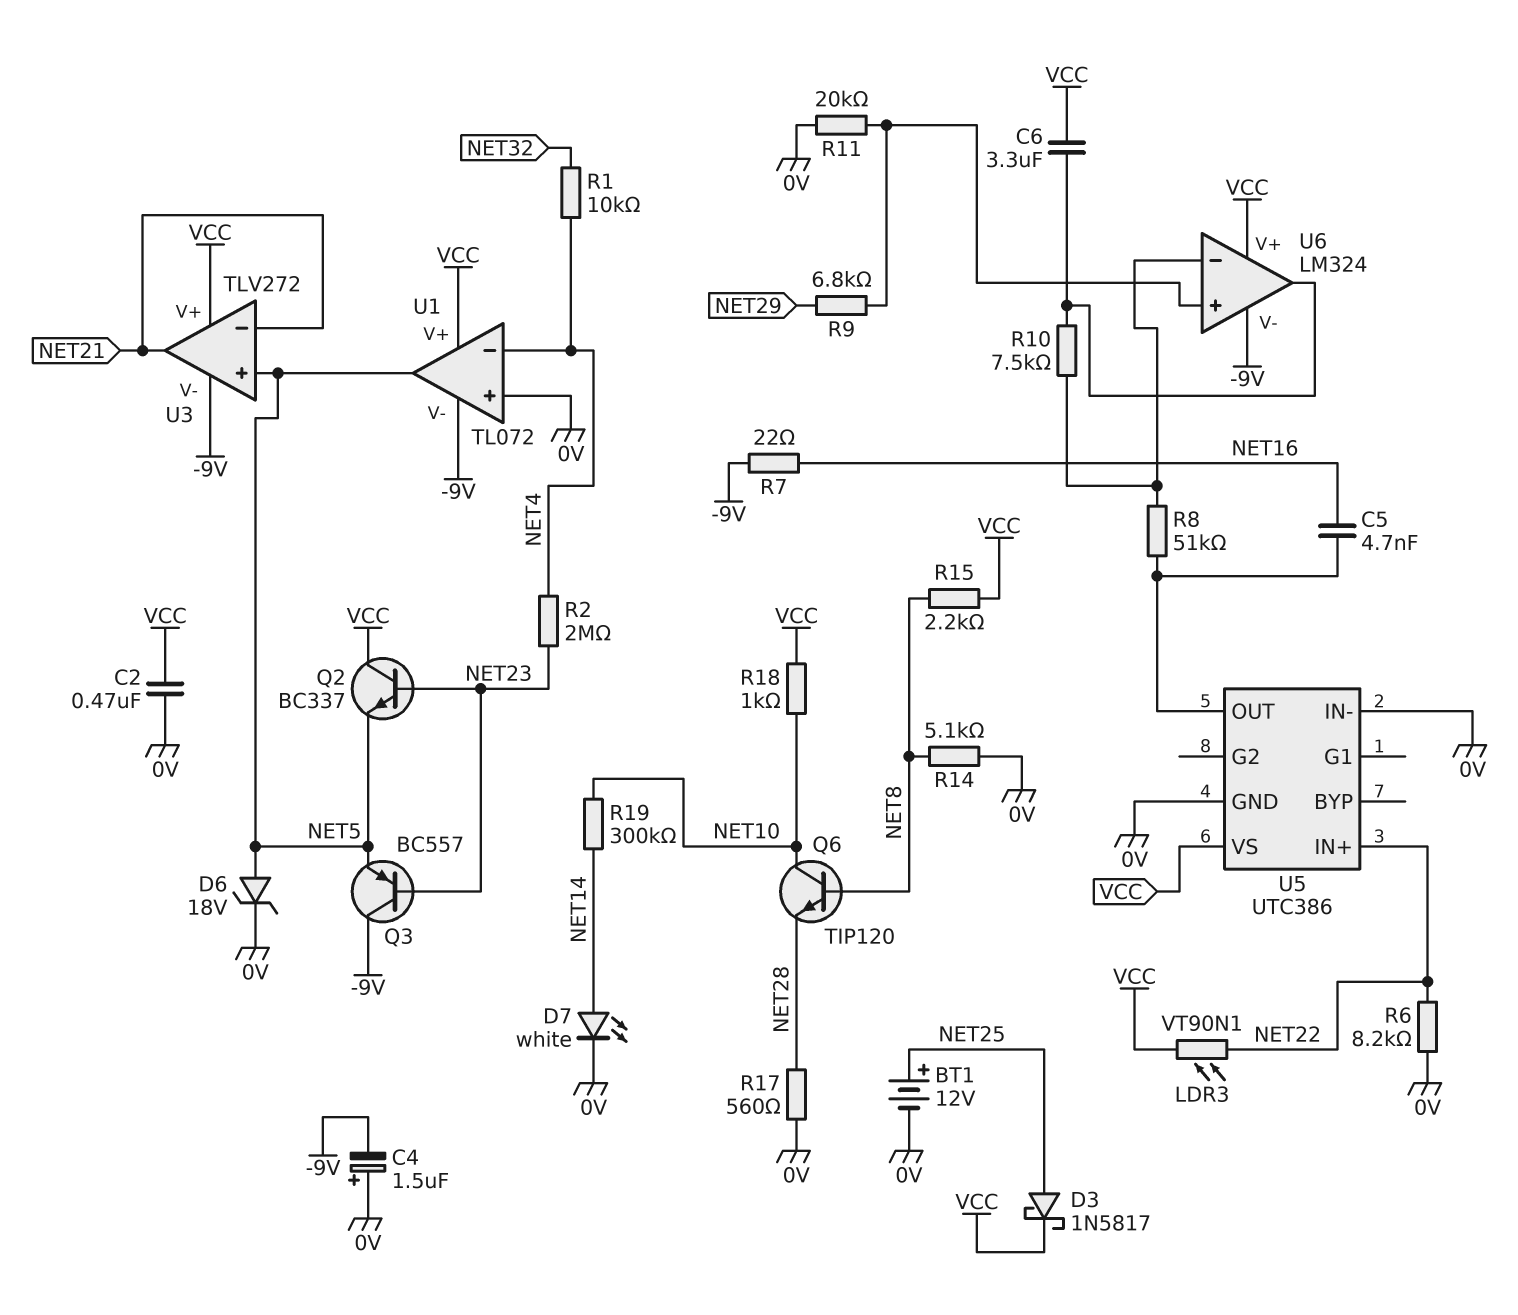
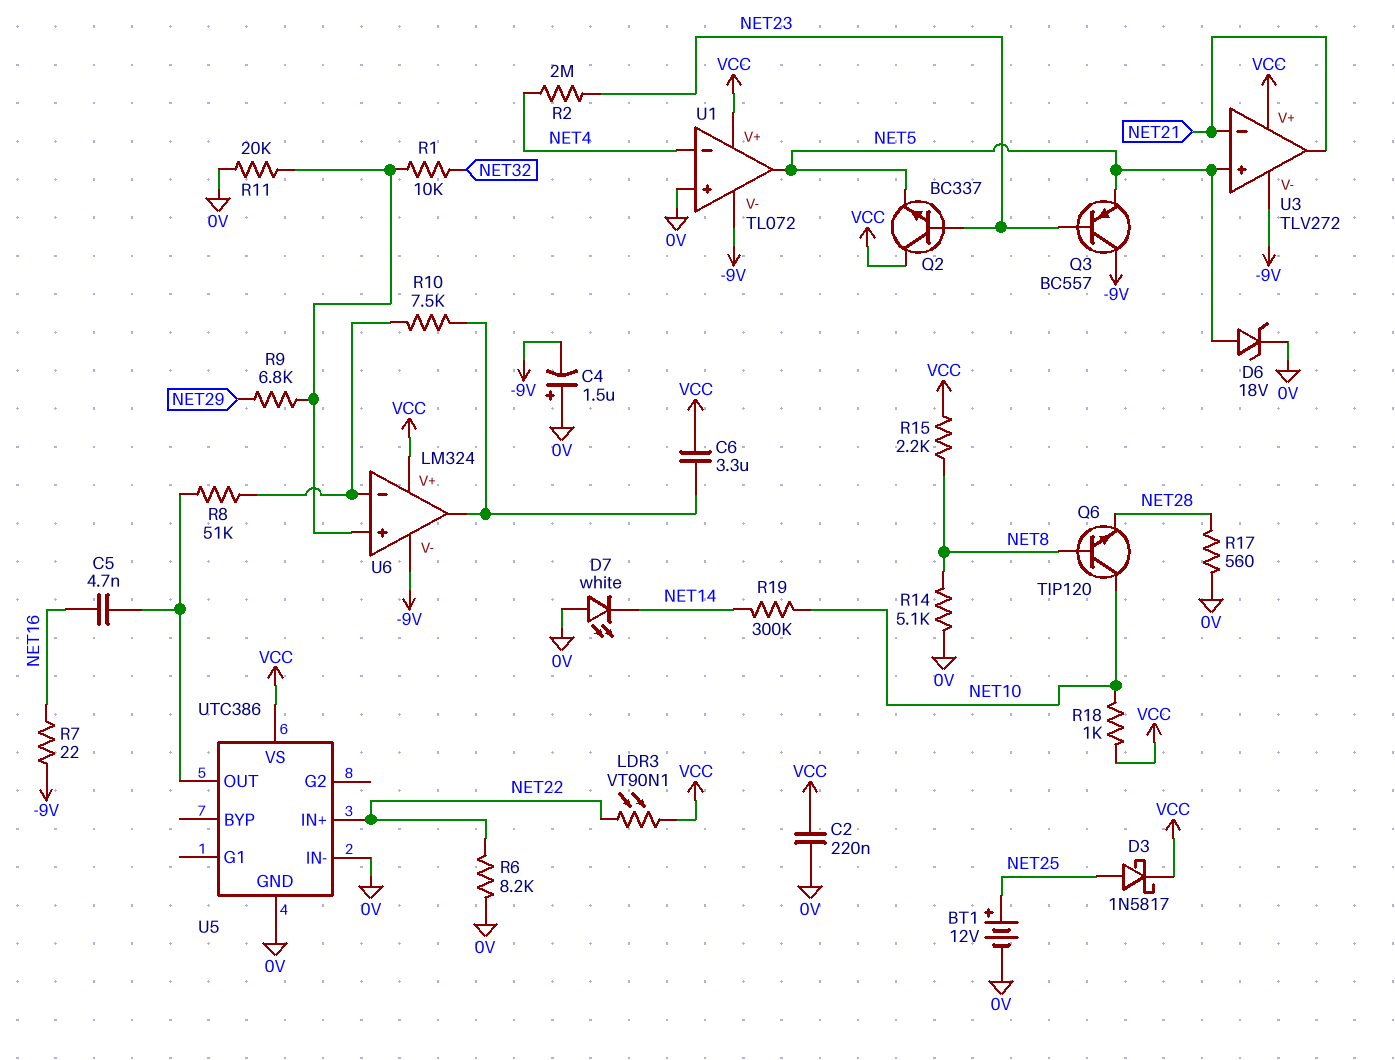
C2: 470nF (0V, VCC) -> 220nF (0V, VCC)
D7: LED white (A NET14, K 0V) -> LED white (A 0V, K NET14)
R1: 10k (NET4, NET32) -> 10k (NET32, U6/in+)

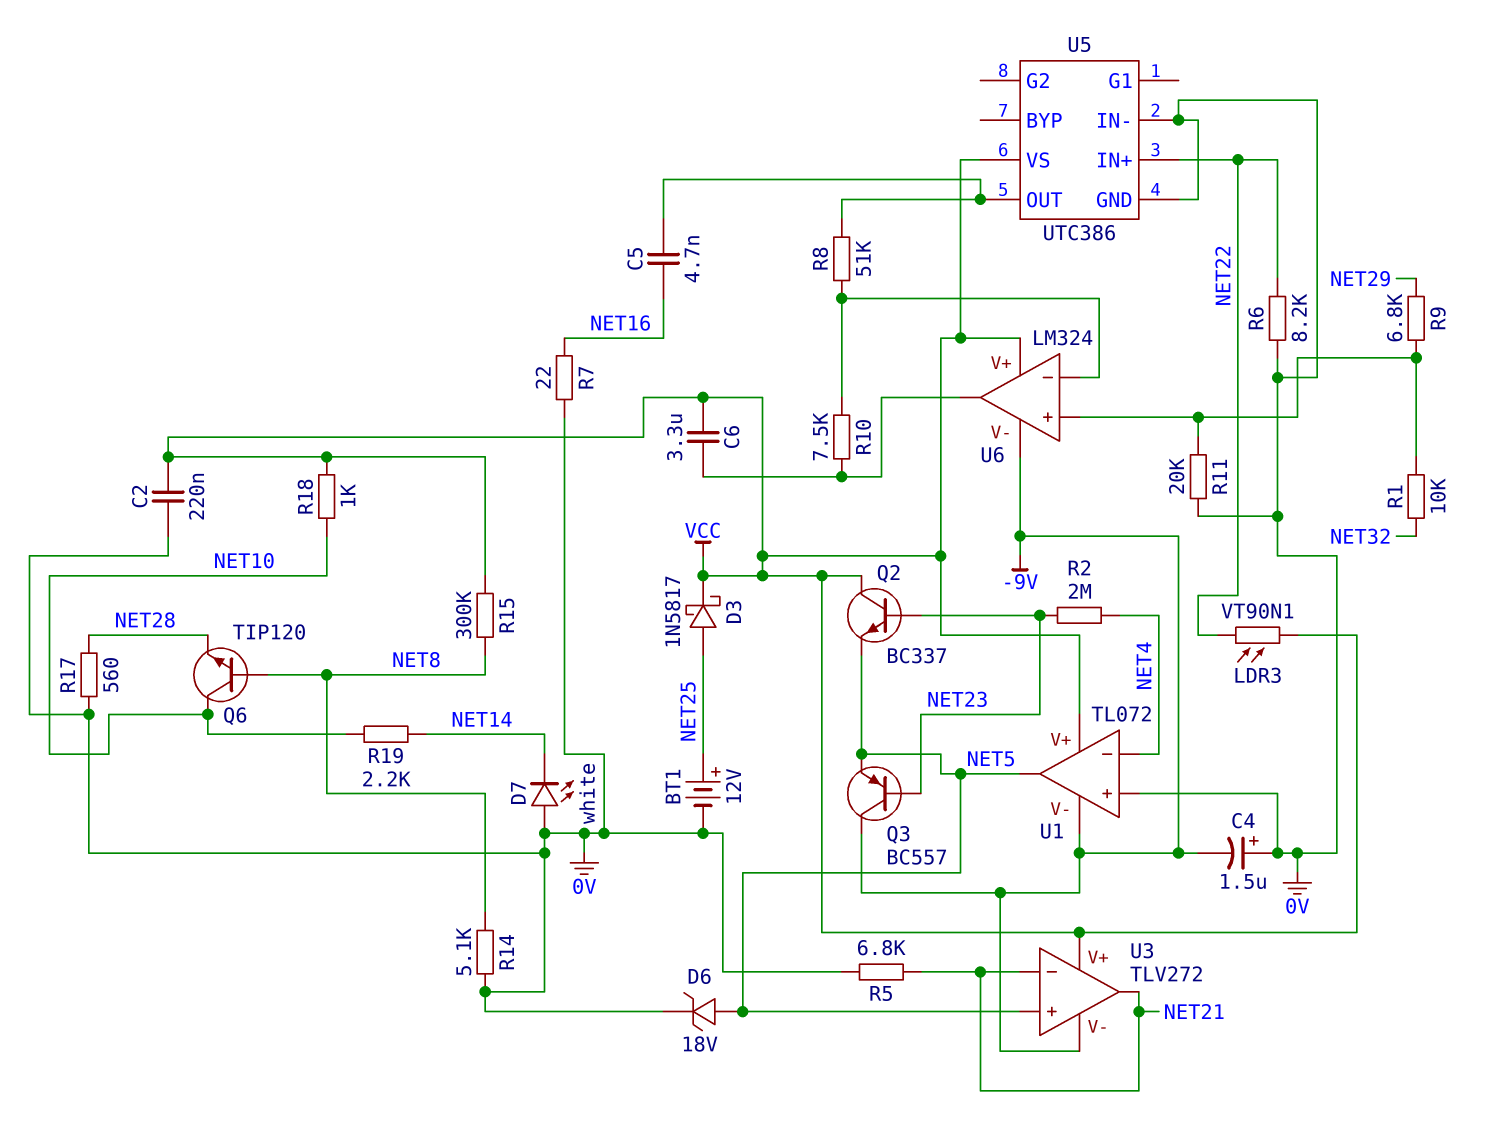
R5: none -> 6.8k (0V, NET21)
R7: 22 (-9V, NET16) -> 22 (0V, NET16)
R15: 2.2k (NET8, VCC) -> 300k (NET8, VCC)
R19: 300k (NET10, NET14) -> 2.2k (NET10, NET14)

